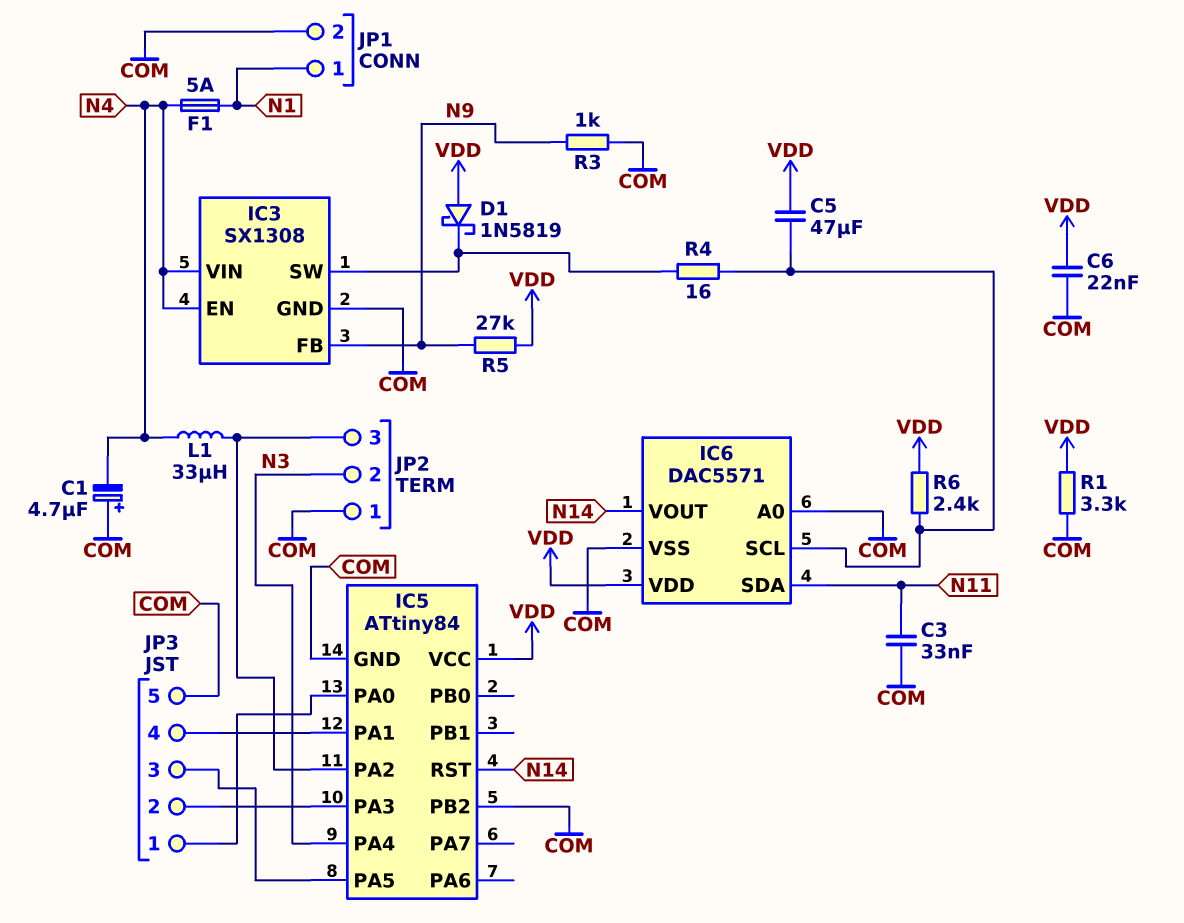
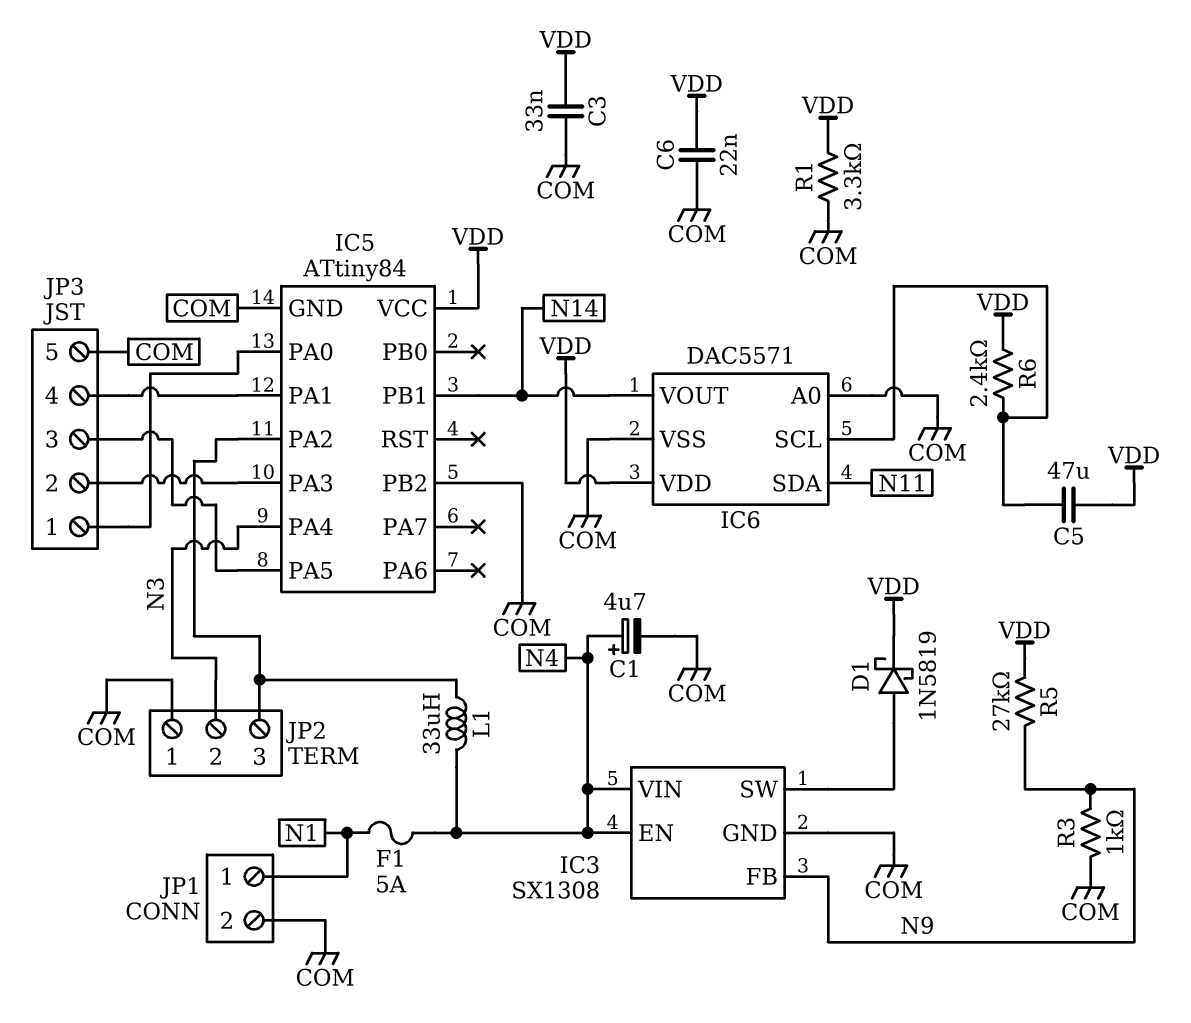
C1: 4.7uF (plus COM, minus N4) -> 4.7uF (plus N4, minus COM)
C3: 33nF (COM, N11) -> 33nF (COM, VDD)
D1: schottky 1N5819 (A VDD, K IC3/SW) -> schottky 1N5819 (A IC3/SW, K VDD)
IC5 pin PB1: none -> N14
IC5 pin RST: N14 -> none
R4: 16 (IC3/SW, IC6/SCL) -> none

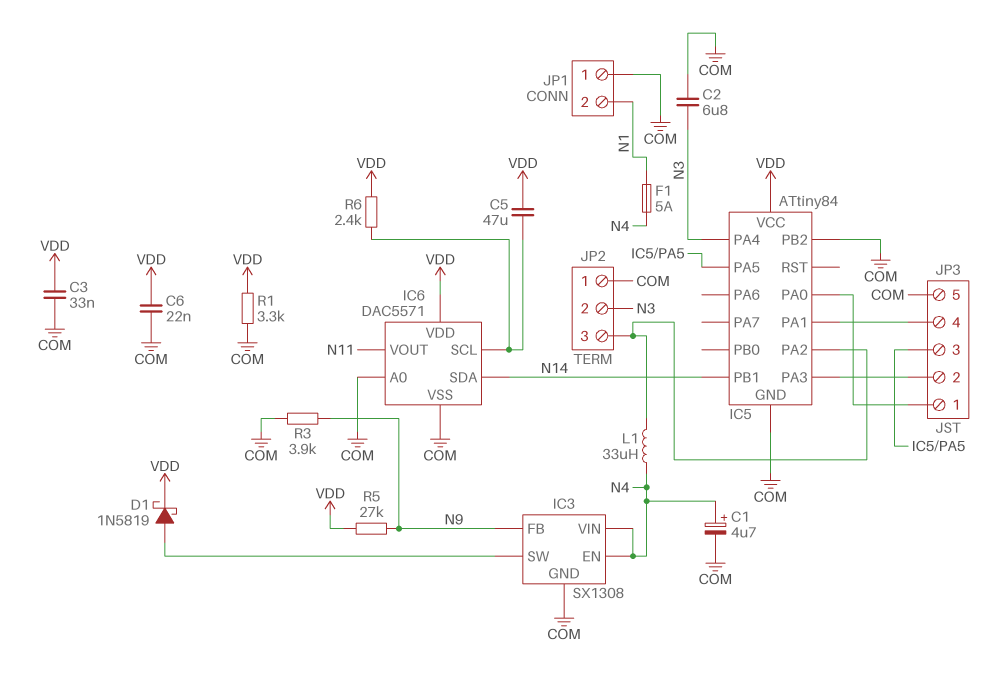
C2: none -> 6.8uF (COM, N3)
IC6 pin SDA: N11 -> N14
IC6 pin VOUT: N14 -> N11
JP1 pin 1: N1 -> COM
JP1 pin 2: COM -> N1
R3: 1k (COM, N9) -> 3.9k (COM, N9)

